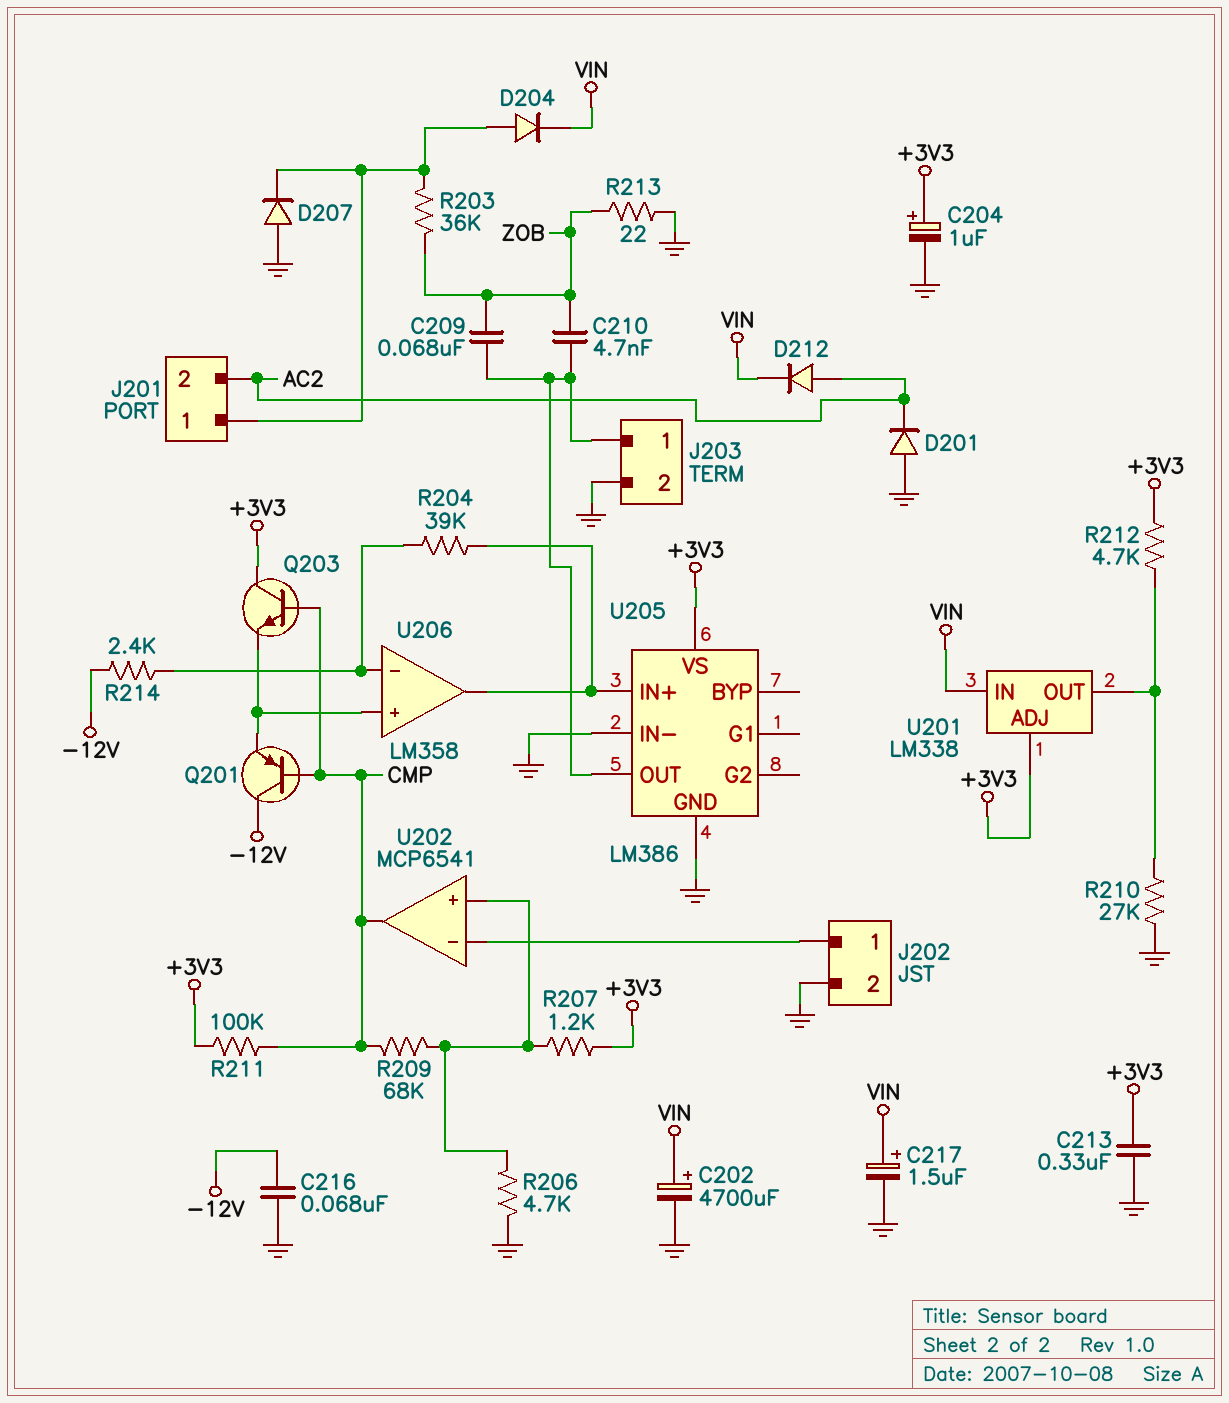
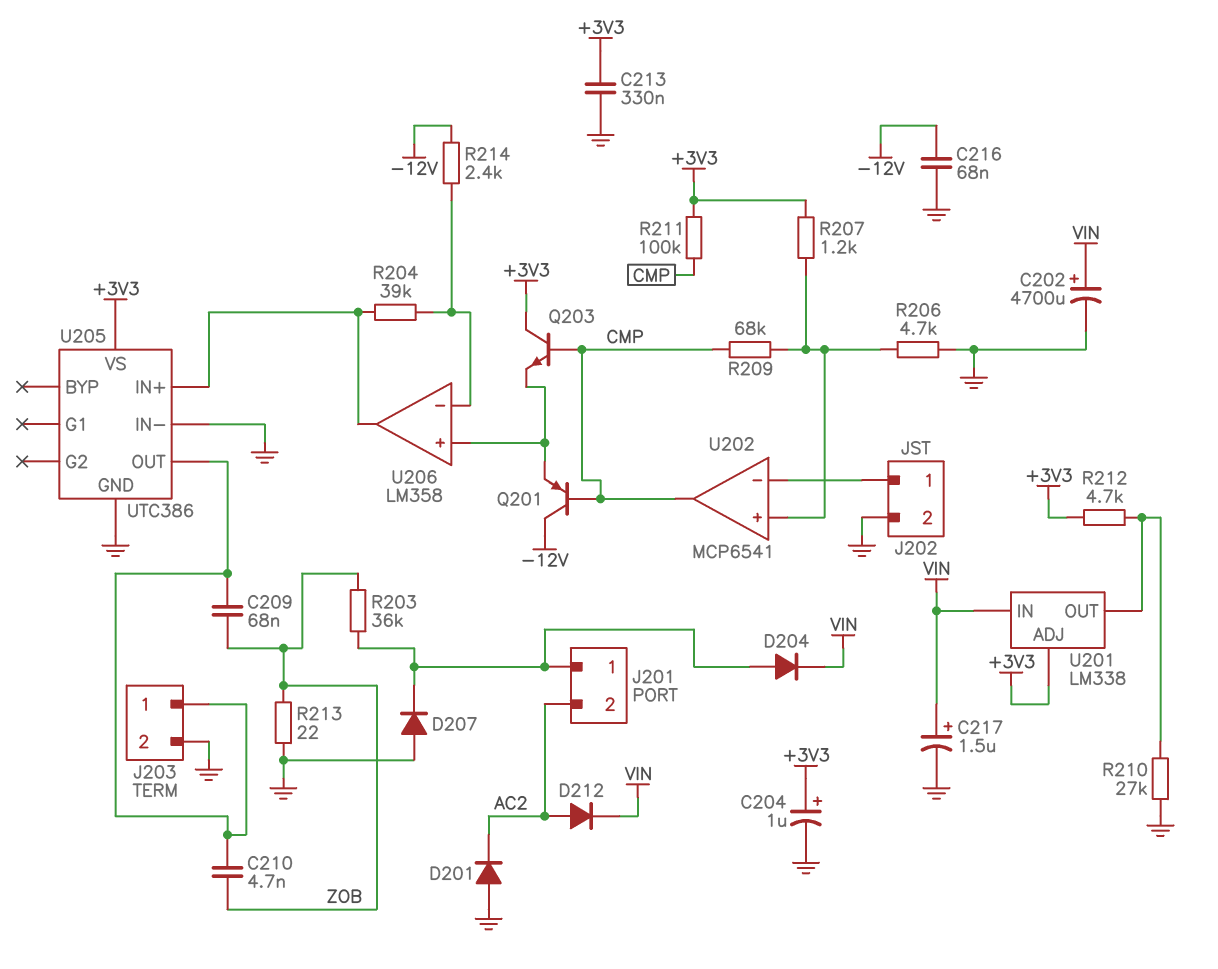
U205: LM386 -> UTC386

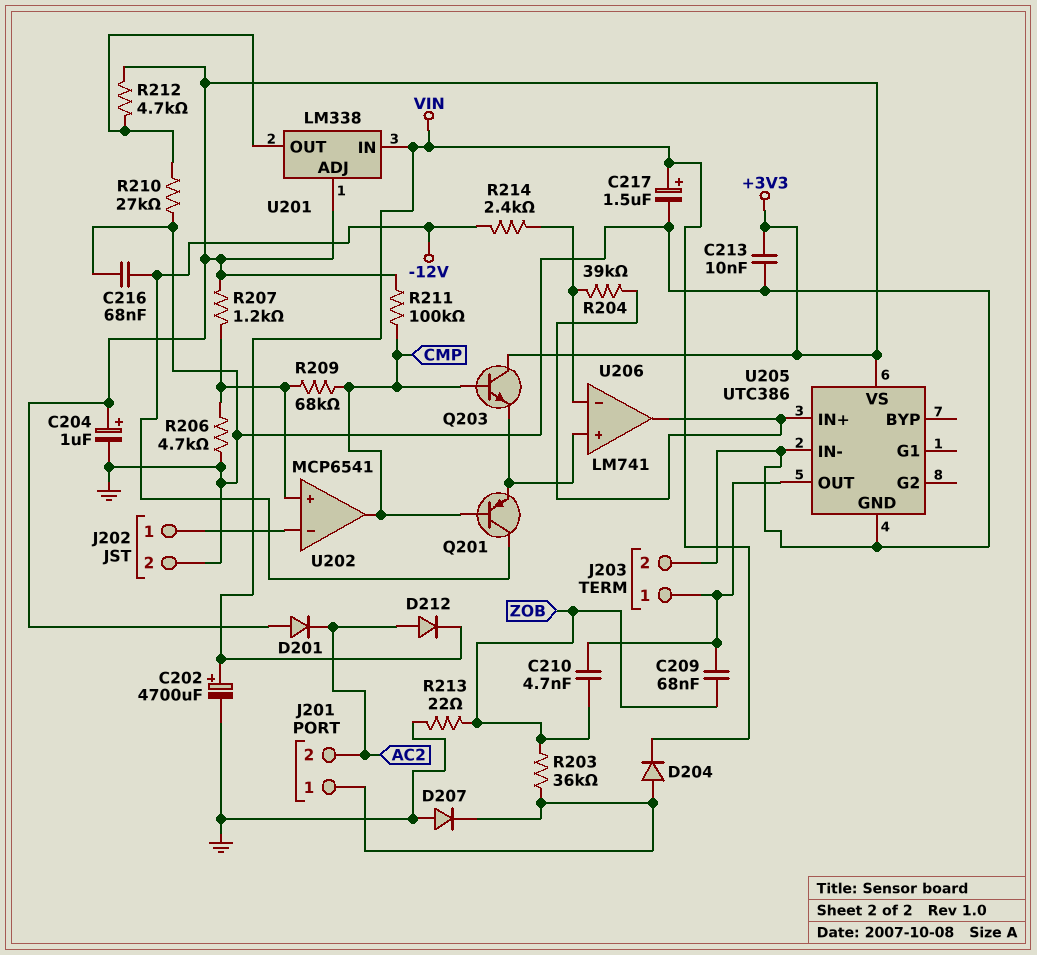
C213: 330nF (+3V3, GND) -> 10nF (+3V3, GND)
D201: diode (A GND, K AC2) -> diode (A +3V3, K AC2)
U206: LM358 -> LM741

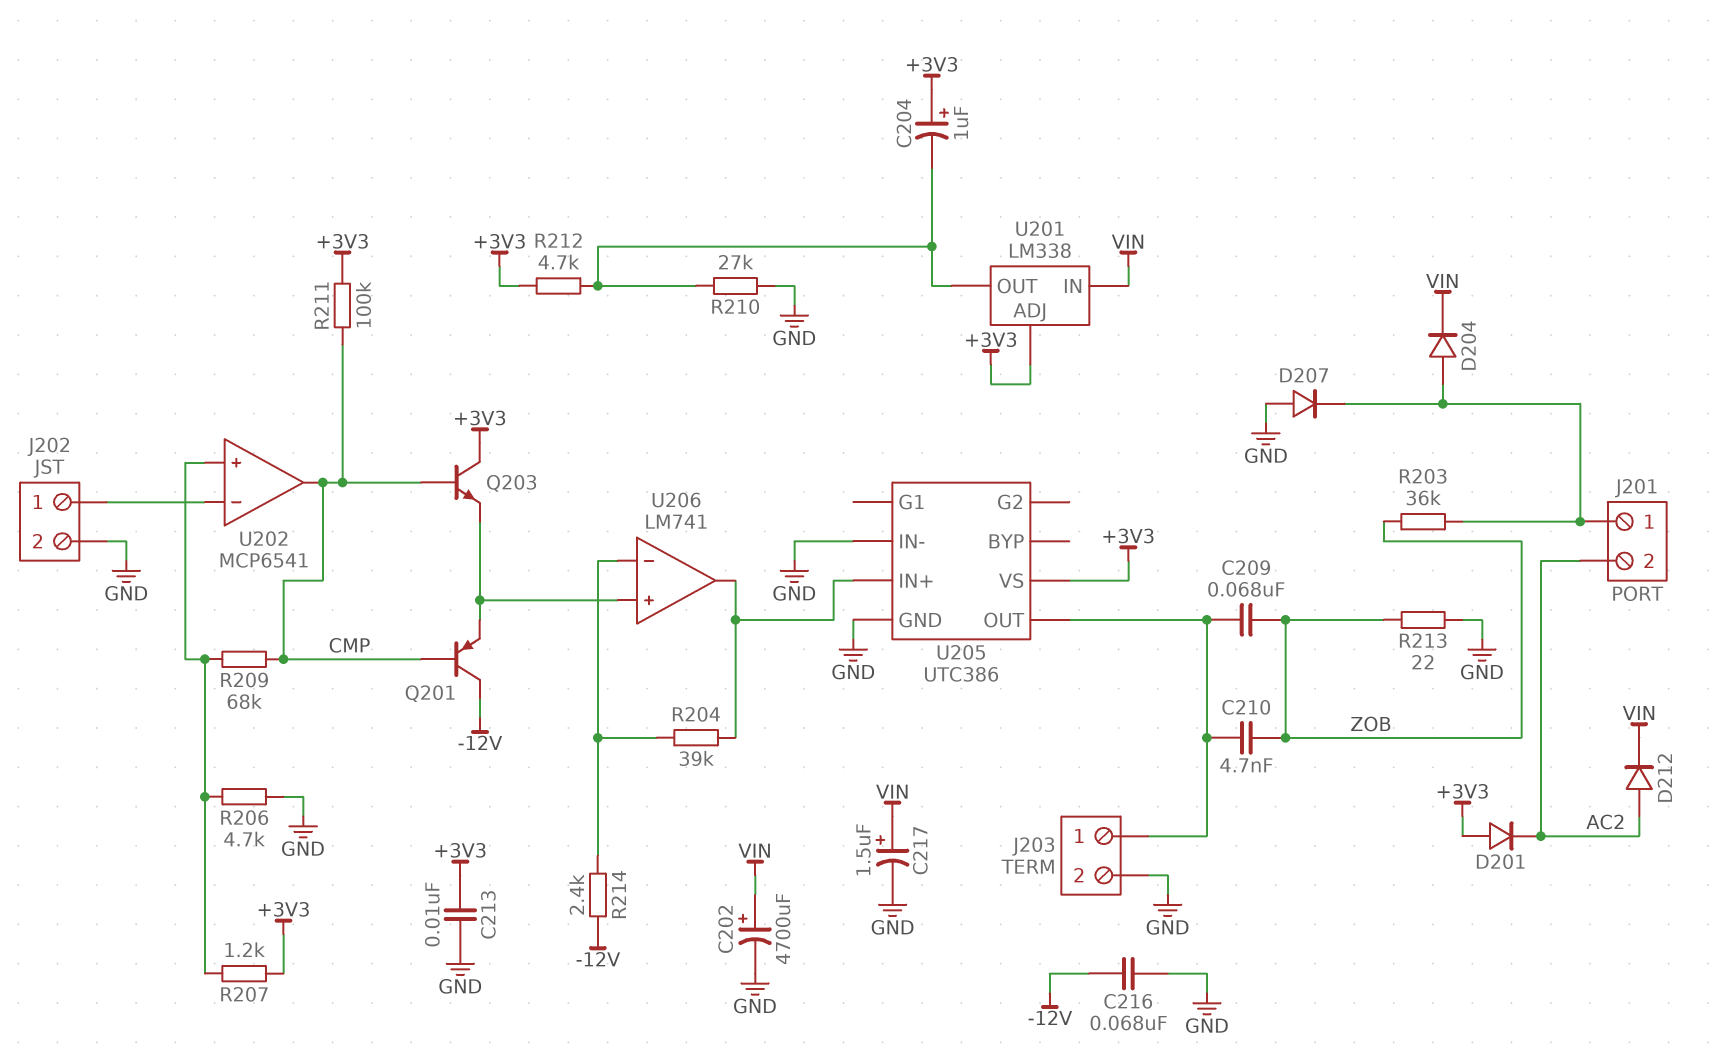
C204: 1uF (plus +3V3, minus GND) -> 1uF (plus +3V3, minus U201/OUT)

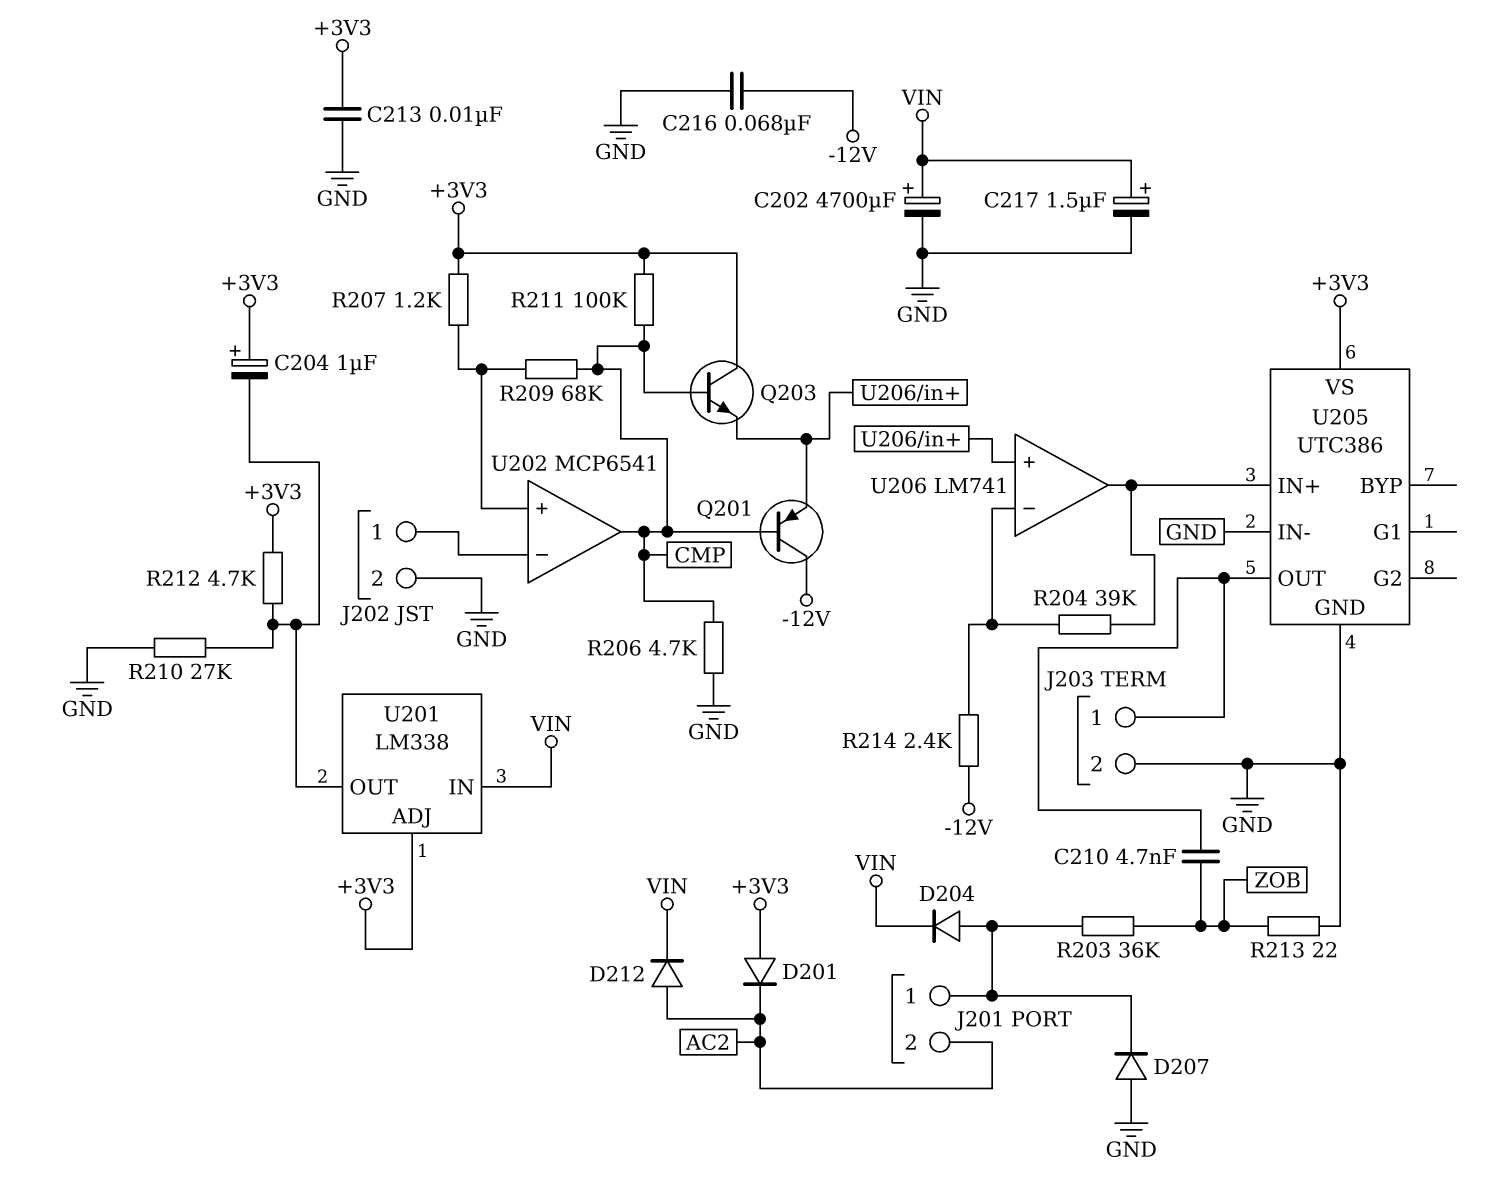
C209: 68nF (J203/1, ZOB) -> none
R206: 4.7k (GND, U202/in+) -> 4.7k (CMP, GND)

